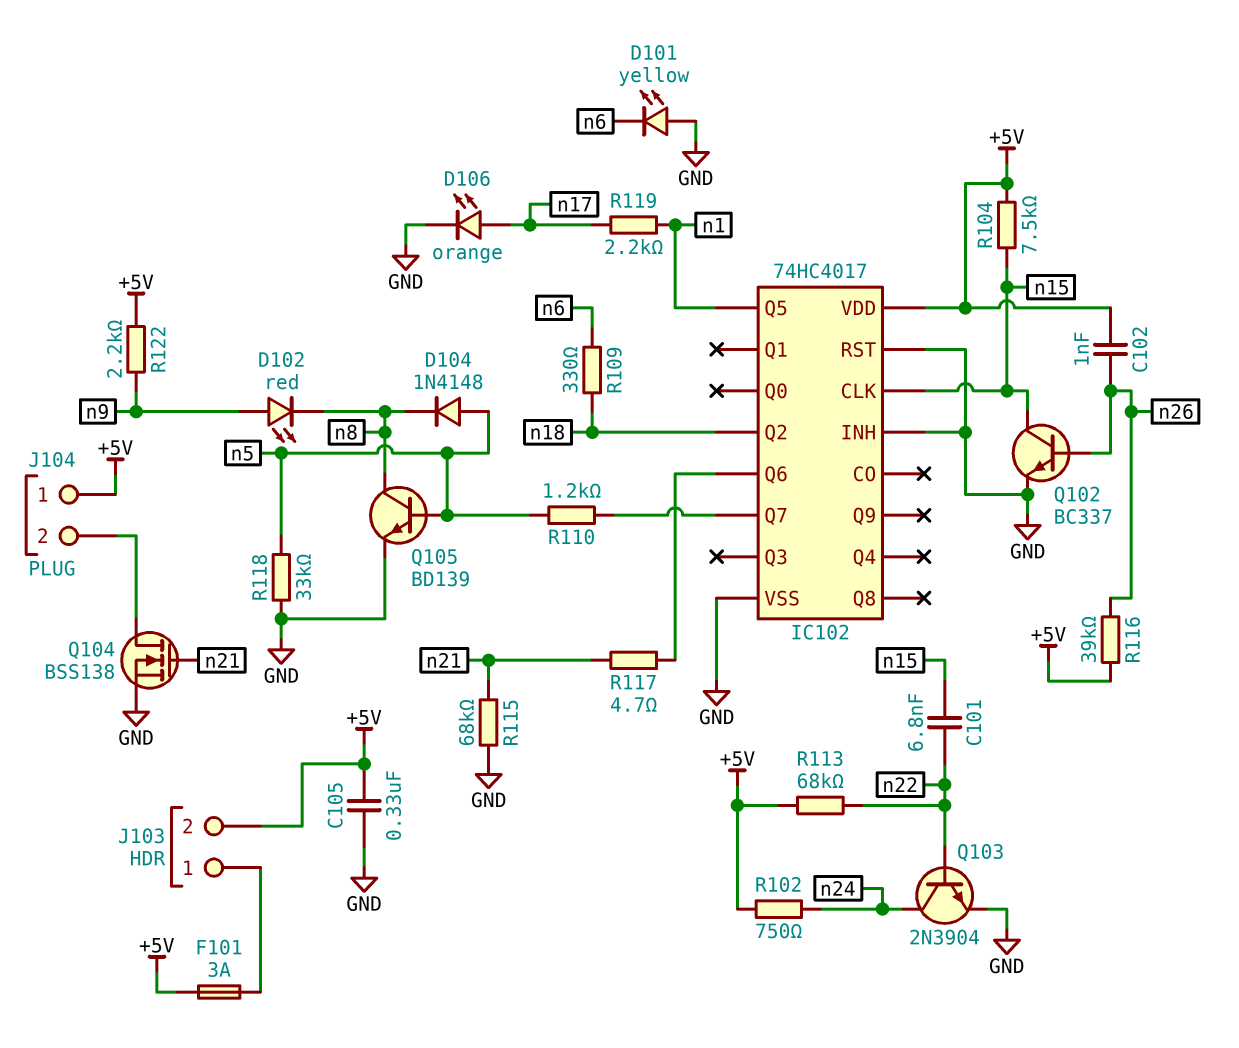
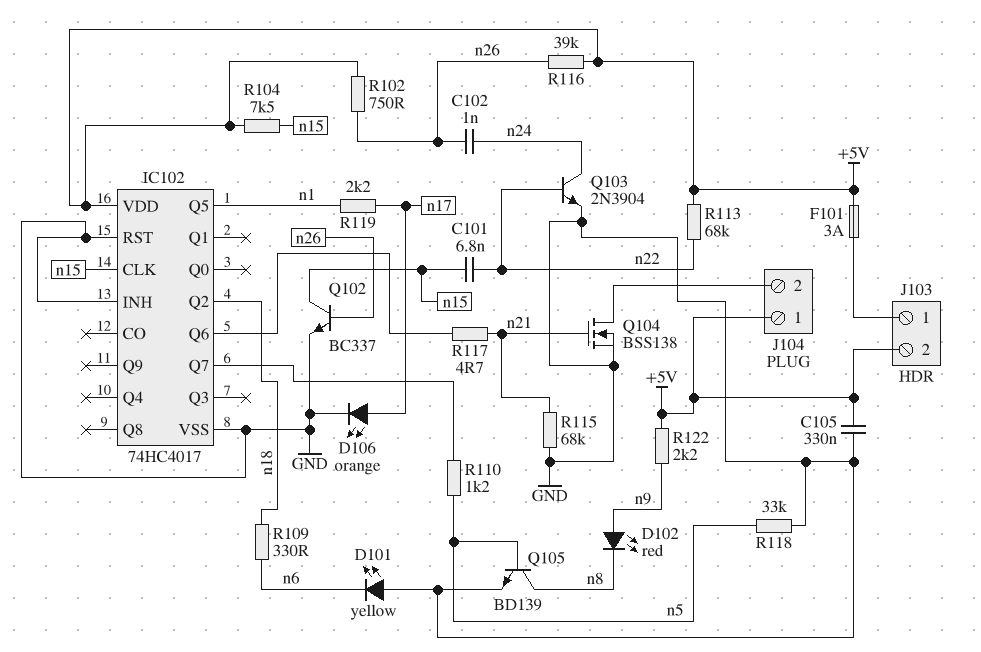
C102: 1nF (+5V, n26) -> 1nF (n24, n26)
D104: diode 1N4148 (A n5, K n8) -> none
R102: 750 (+5V, n24) -> 750 (+5V, n26)

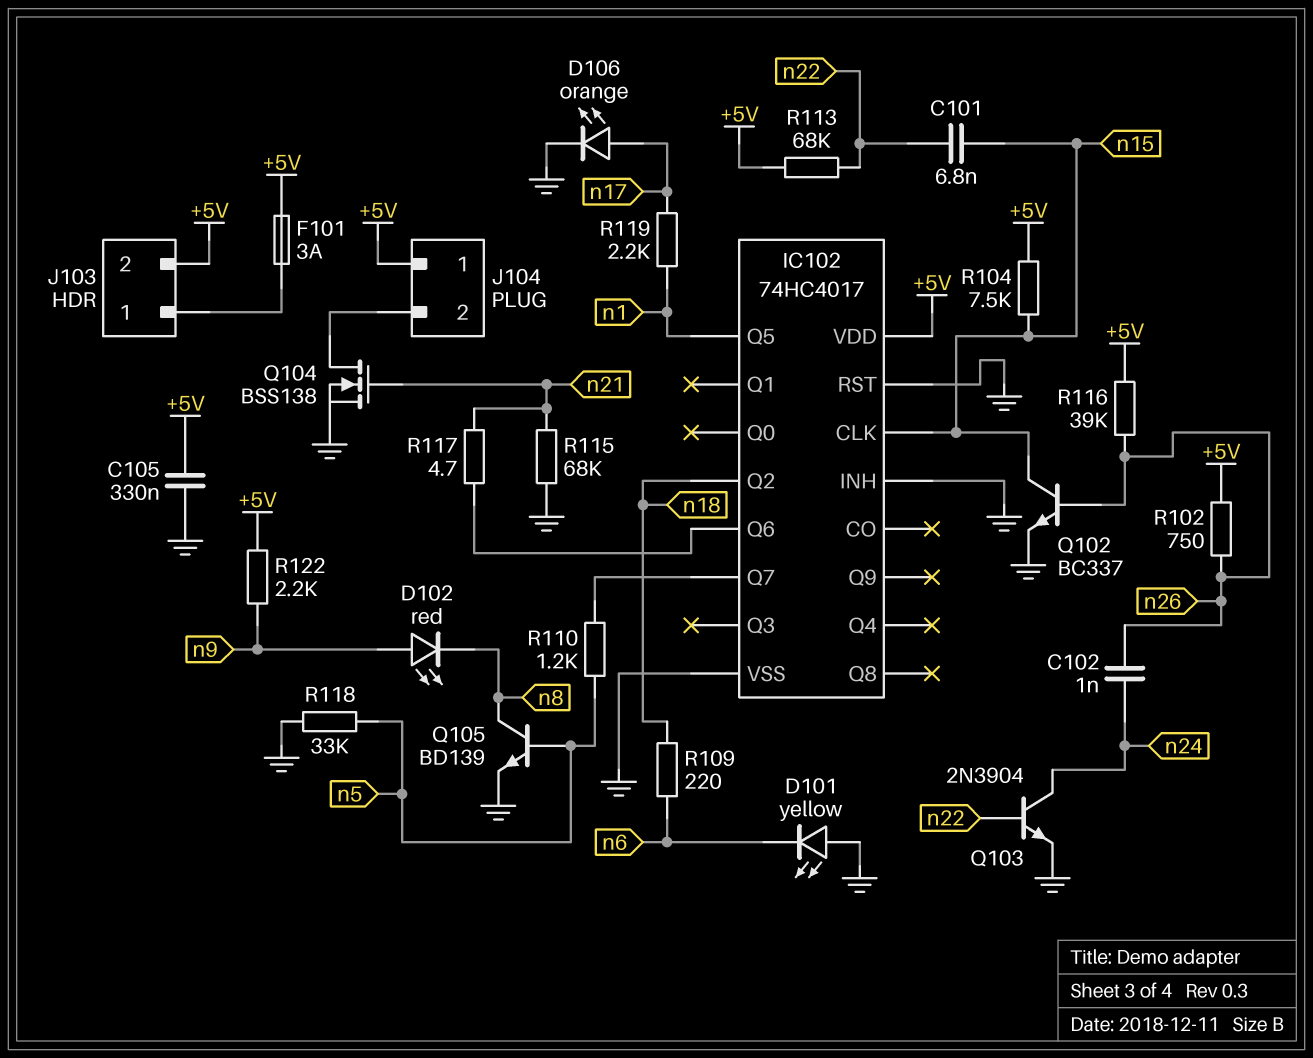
R109: 330 (n6, n18) -> 220 (n6, n18)

